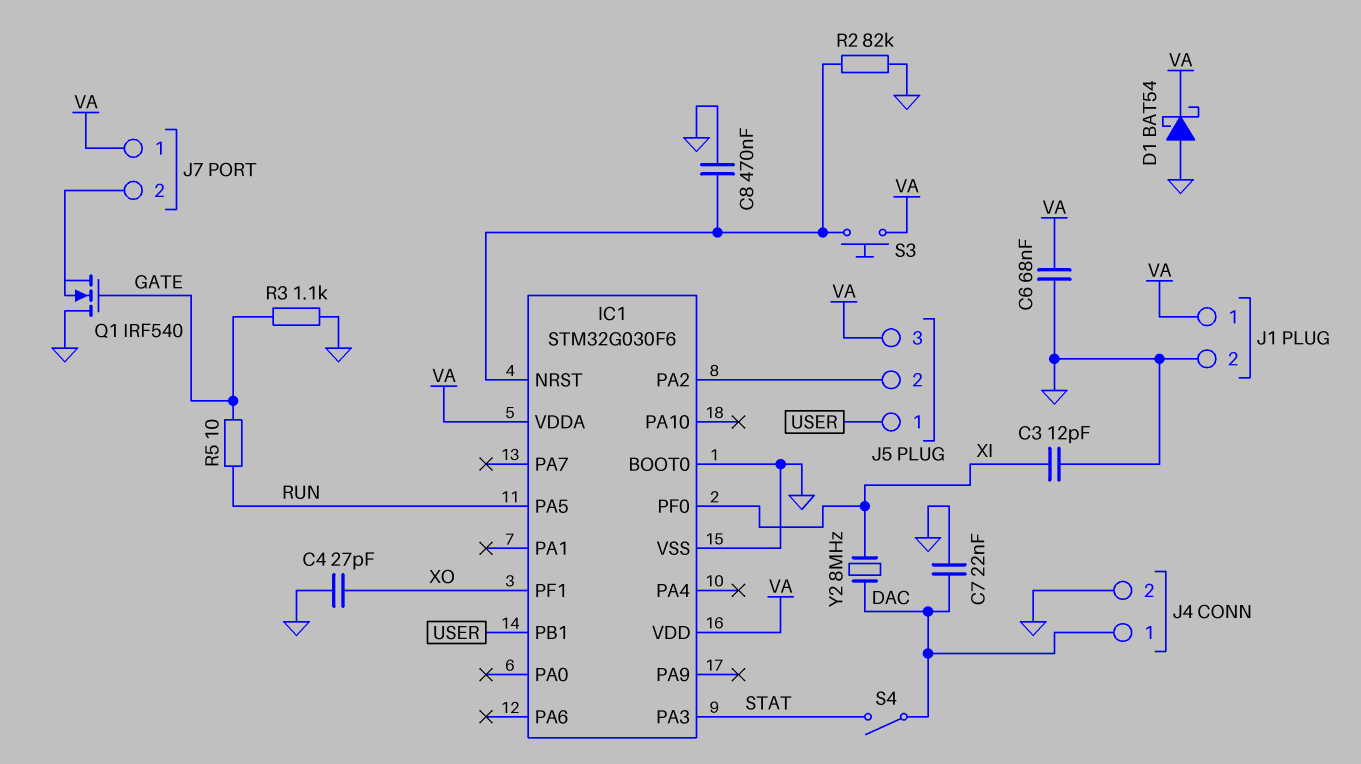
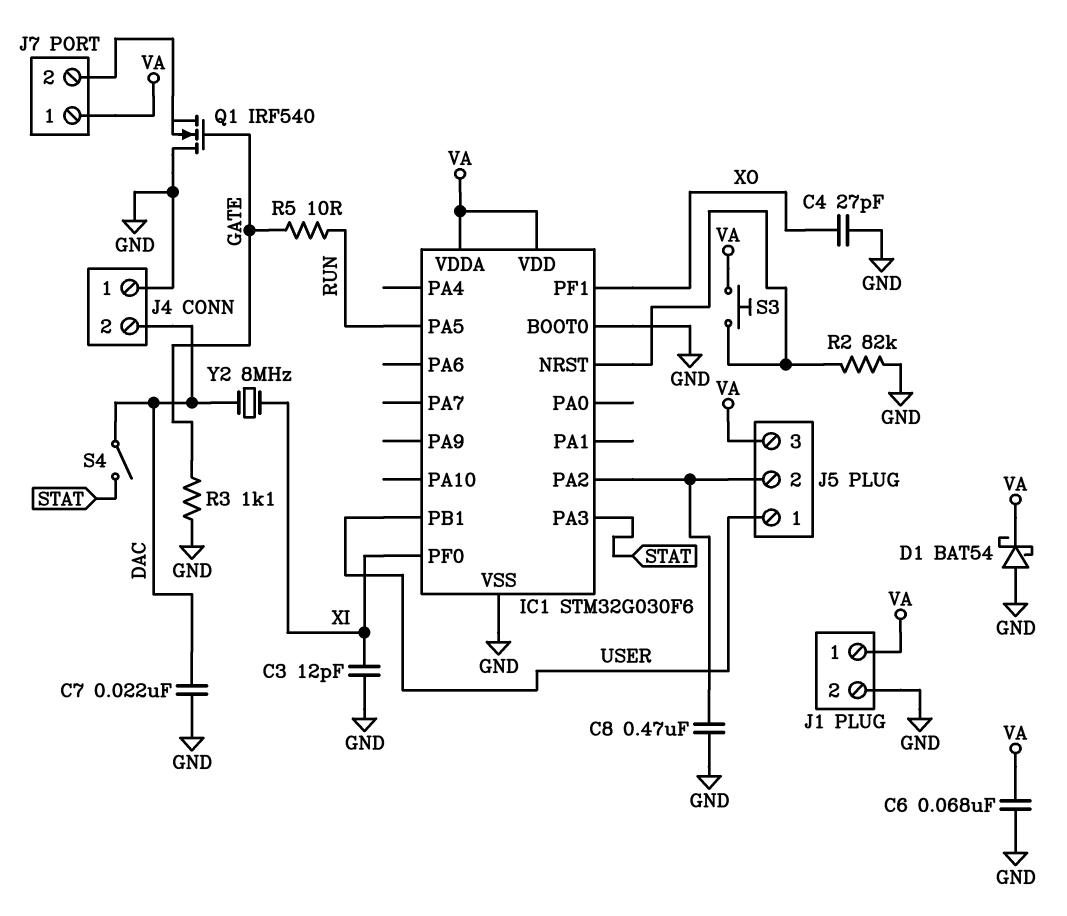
C8: 470nF (GND, IC1/NRST) -> 470nF (GND, IC1/PA2)
J4 pin 1: DAC -> GND
J4 pin 2: GND -> DAC

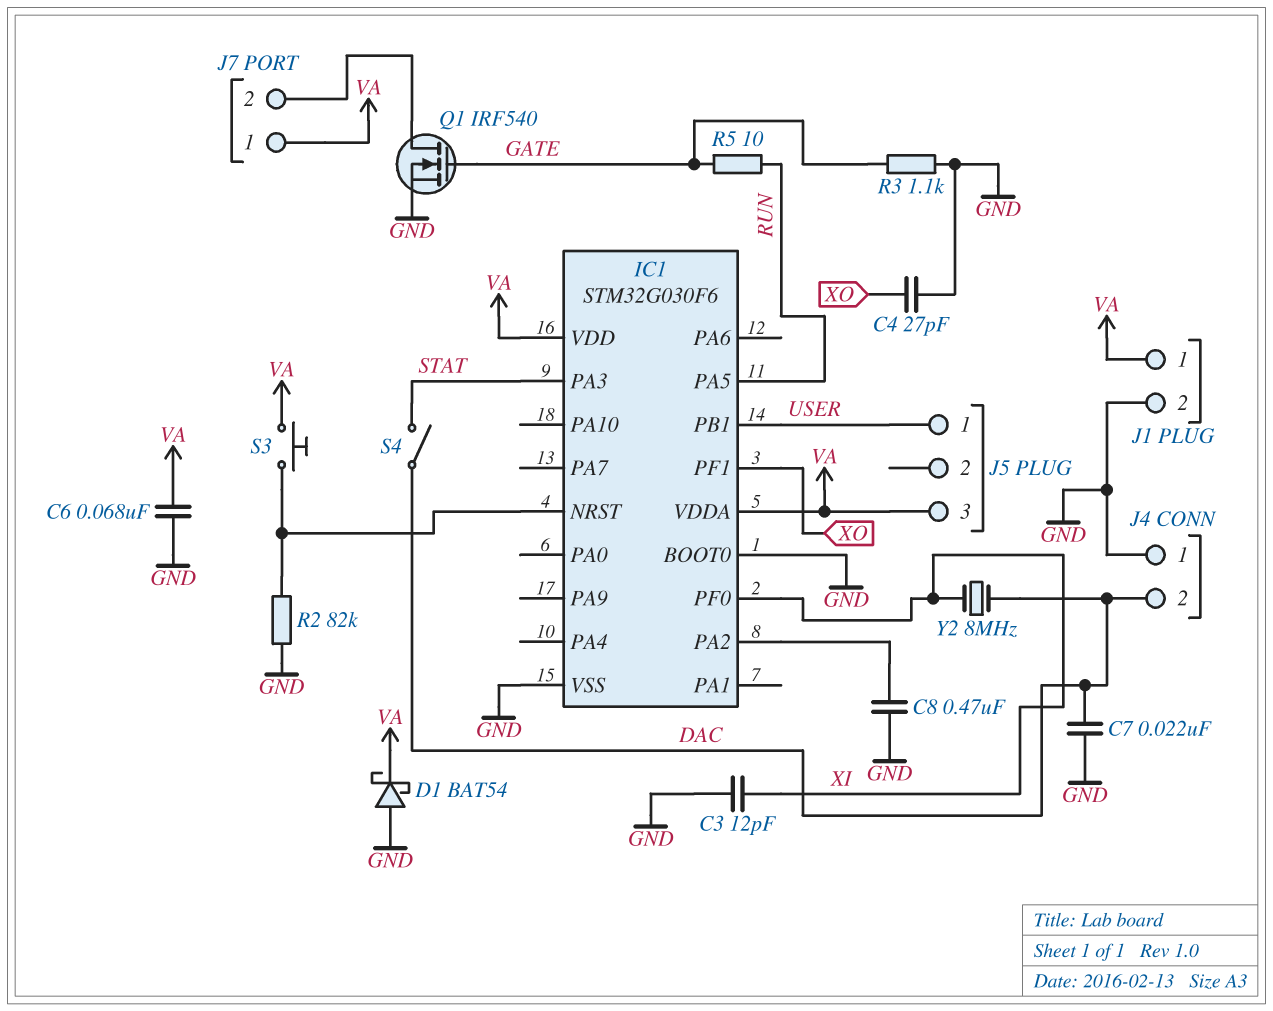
J5 pin 2: IC1/PA2 -> none
Q1: NMOS IRF540 (G GATE, D GND, S J7/2) -> NMOS IRF540 (G GATE, D J7/2, S GND)

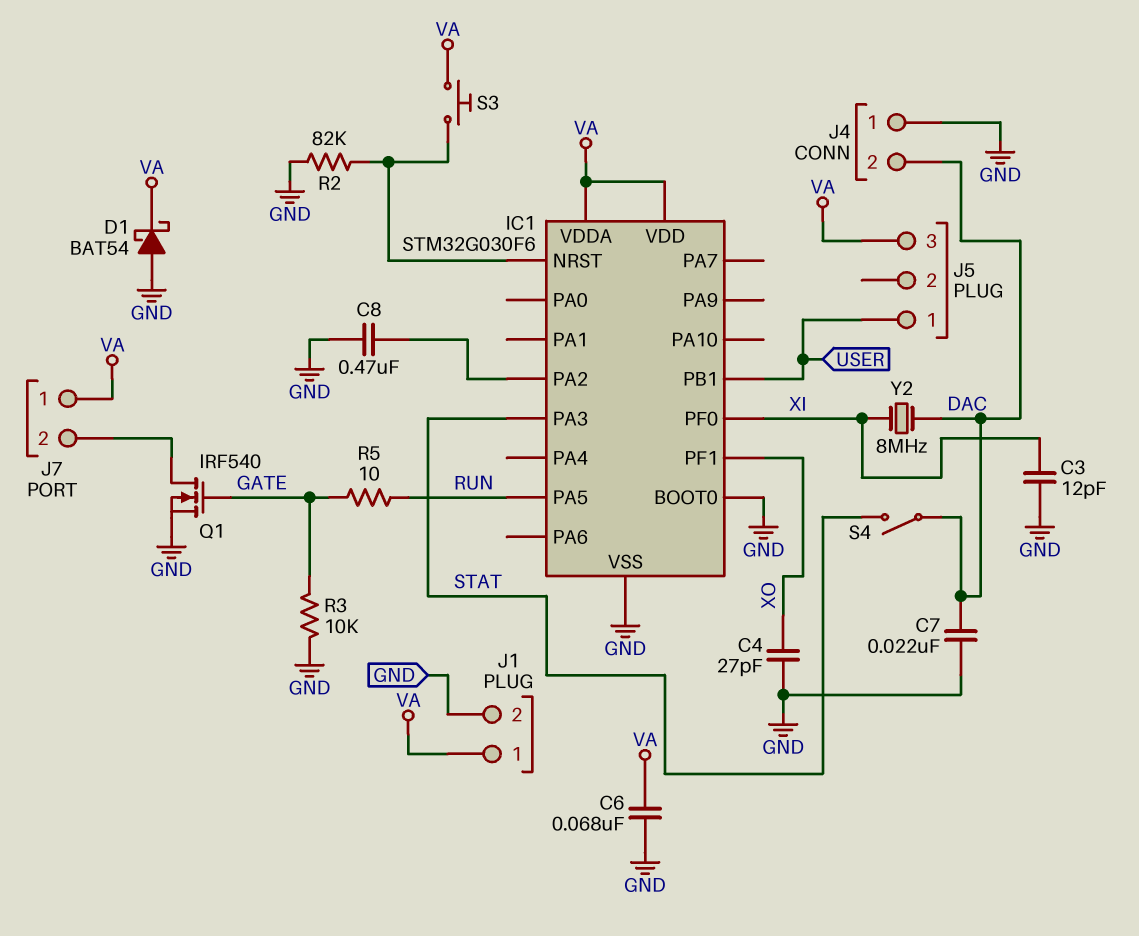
R3: 1.1k (GATE, GND) -> 10k (GATE, GND)

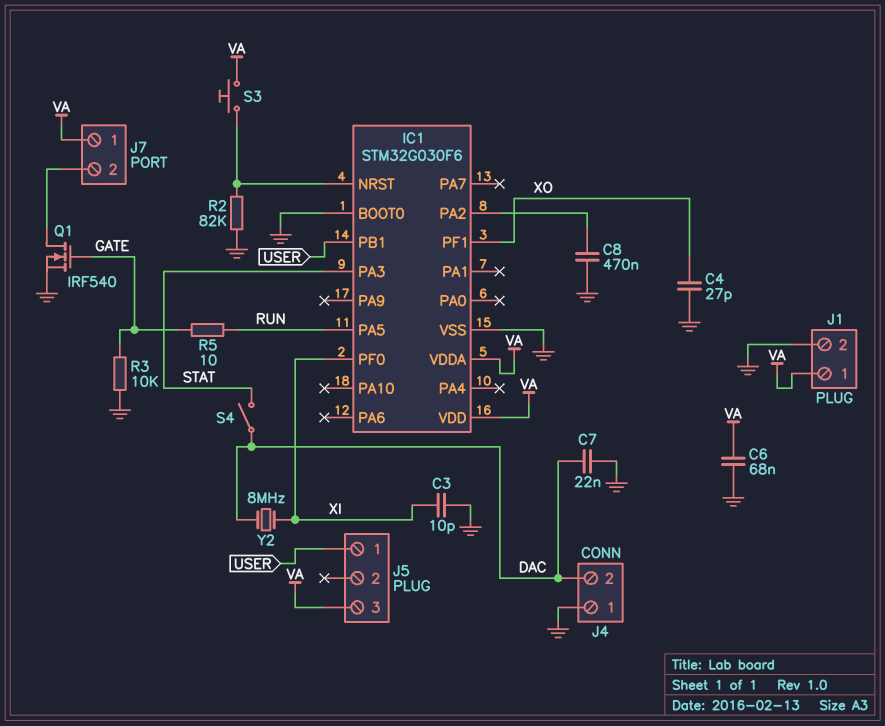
C3: 12pF (GND, XI) -> 10pF (GND, XI)
D1: schottky BAT54 (A GND, K VA) -> none

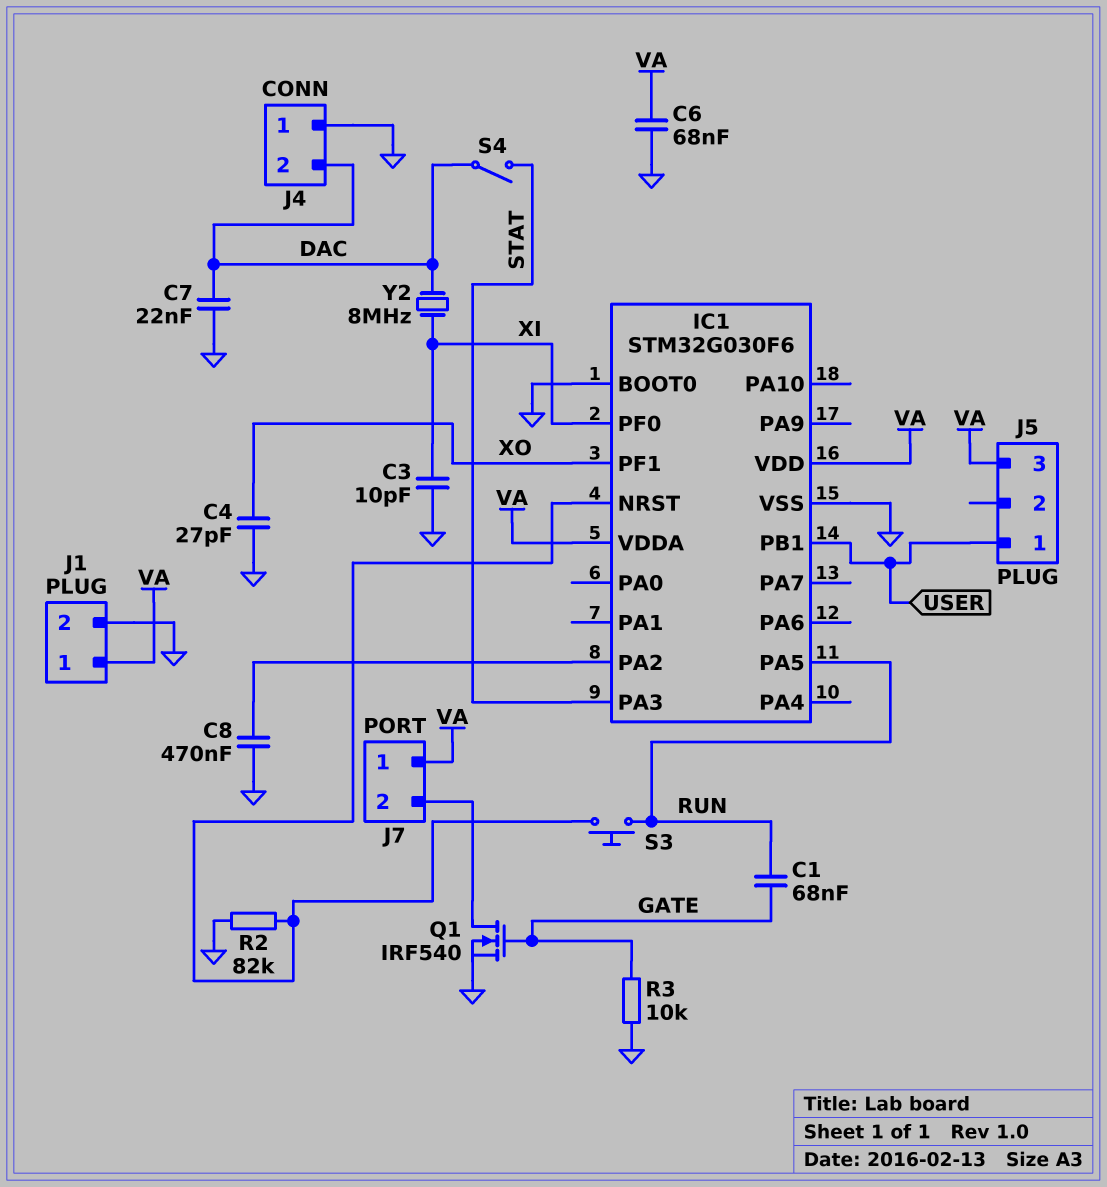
C1: none -> 68nF (GATE, RUN)
R5: 10 (GATE, RUN) -> none
S3: button (IC1/NRST, VA) -> button (IC1/NRST, RUN)

